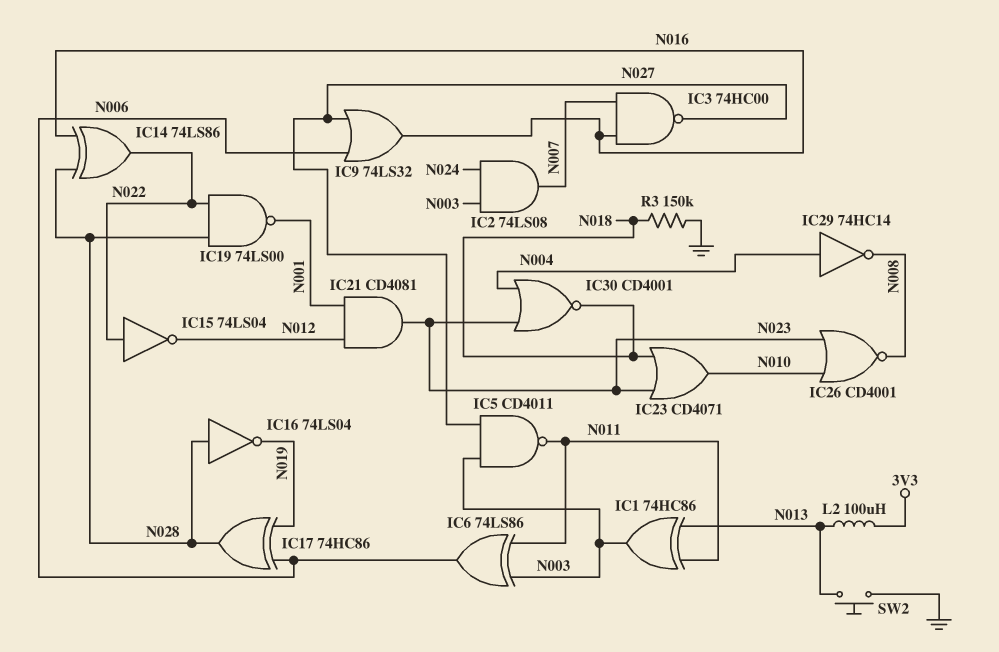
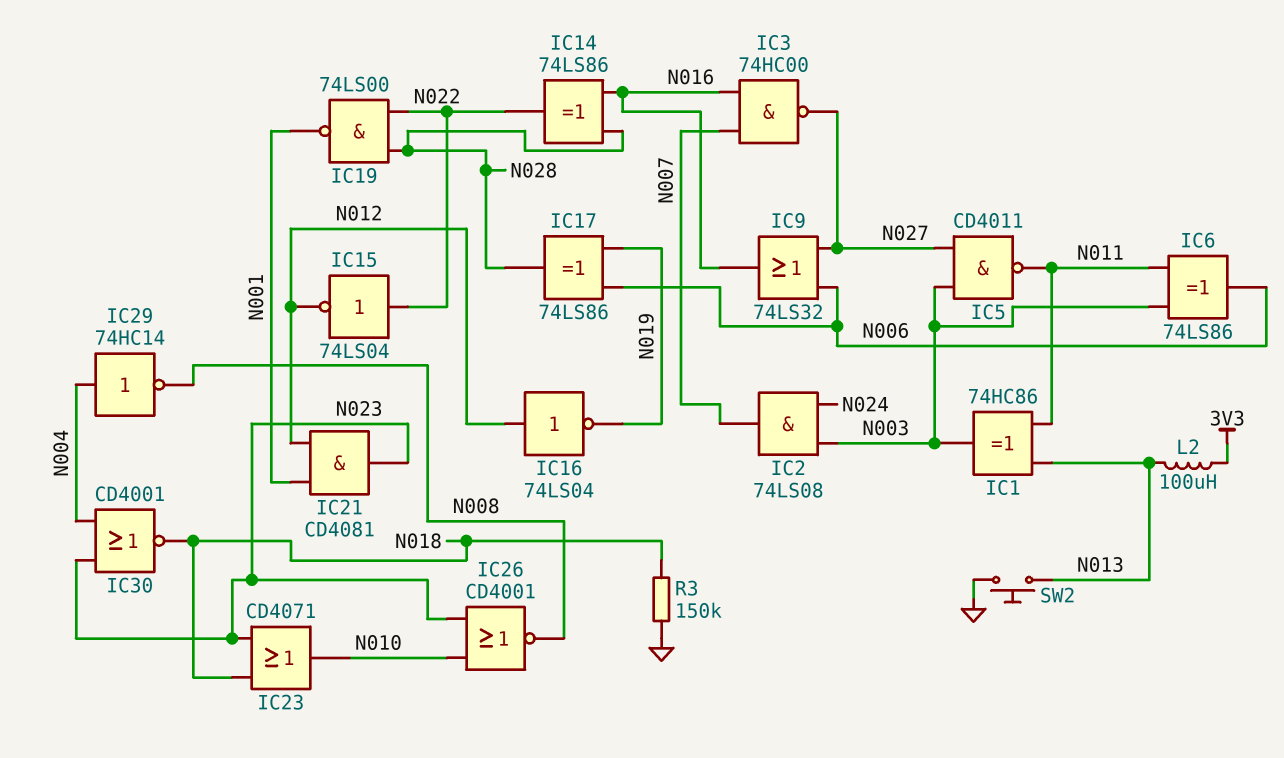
IC16: NOT 74LS04 (in N028, out N019) -> NOT 74LS04 (in N012, out N019)
IC17: XOR 74HC86 (in N006, in N019, out N028) -> XOR 74LS86 (in N006, in N019, out N028)

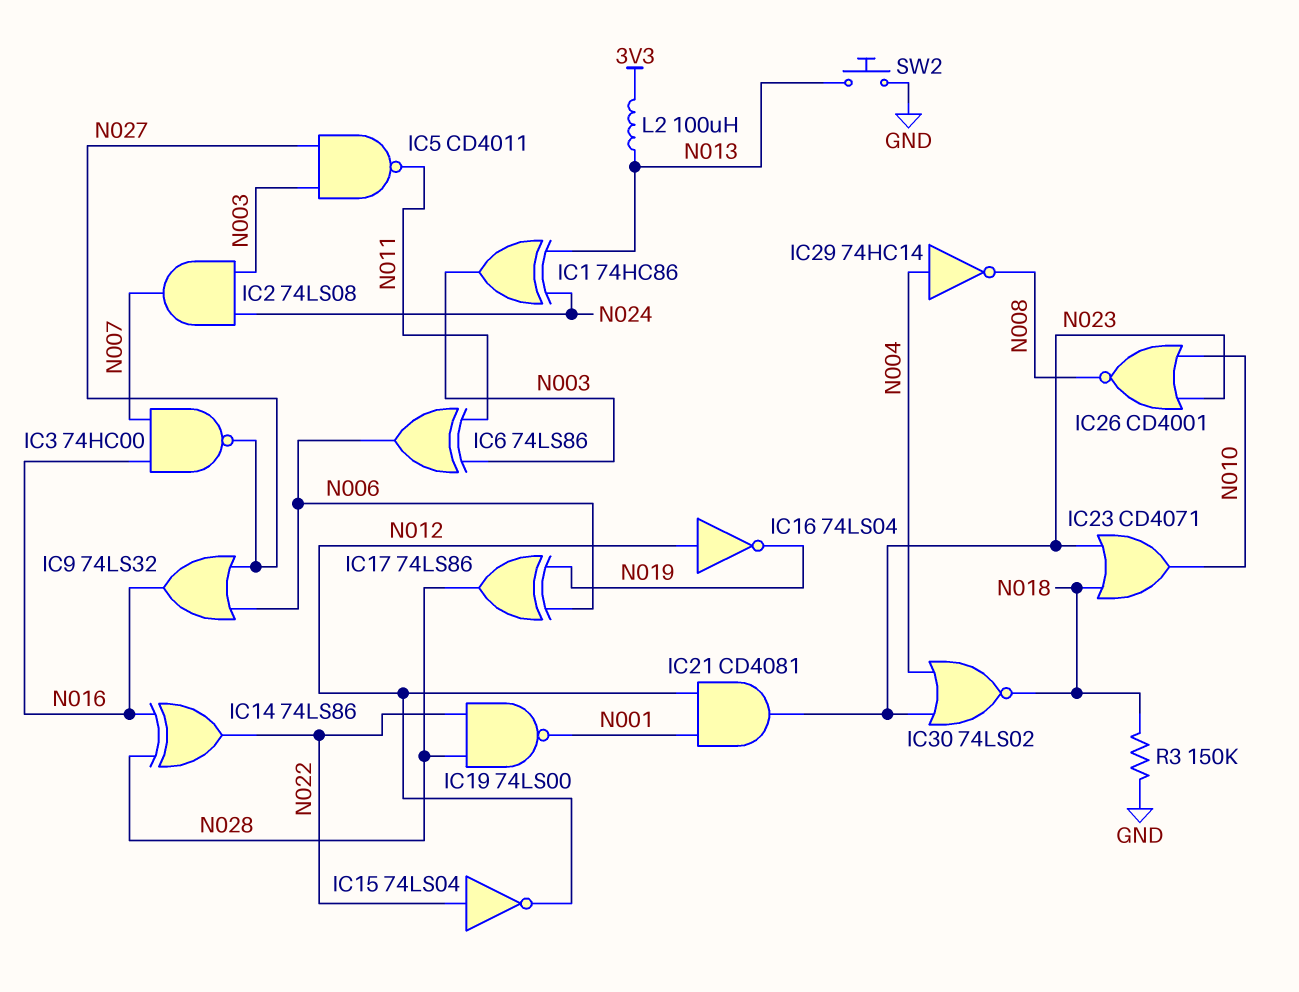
IC1: XOR 74HC86 (in N011, in N013, out N003) -> XOR 74HC86 (in N013, in N024, out N003)
IC30: NOR CD4001 (in N004, in N023, out N018) -> NOR 74LS02 (in N004, in N023, out N018)

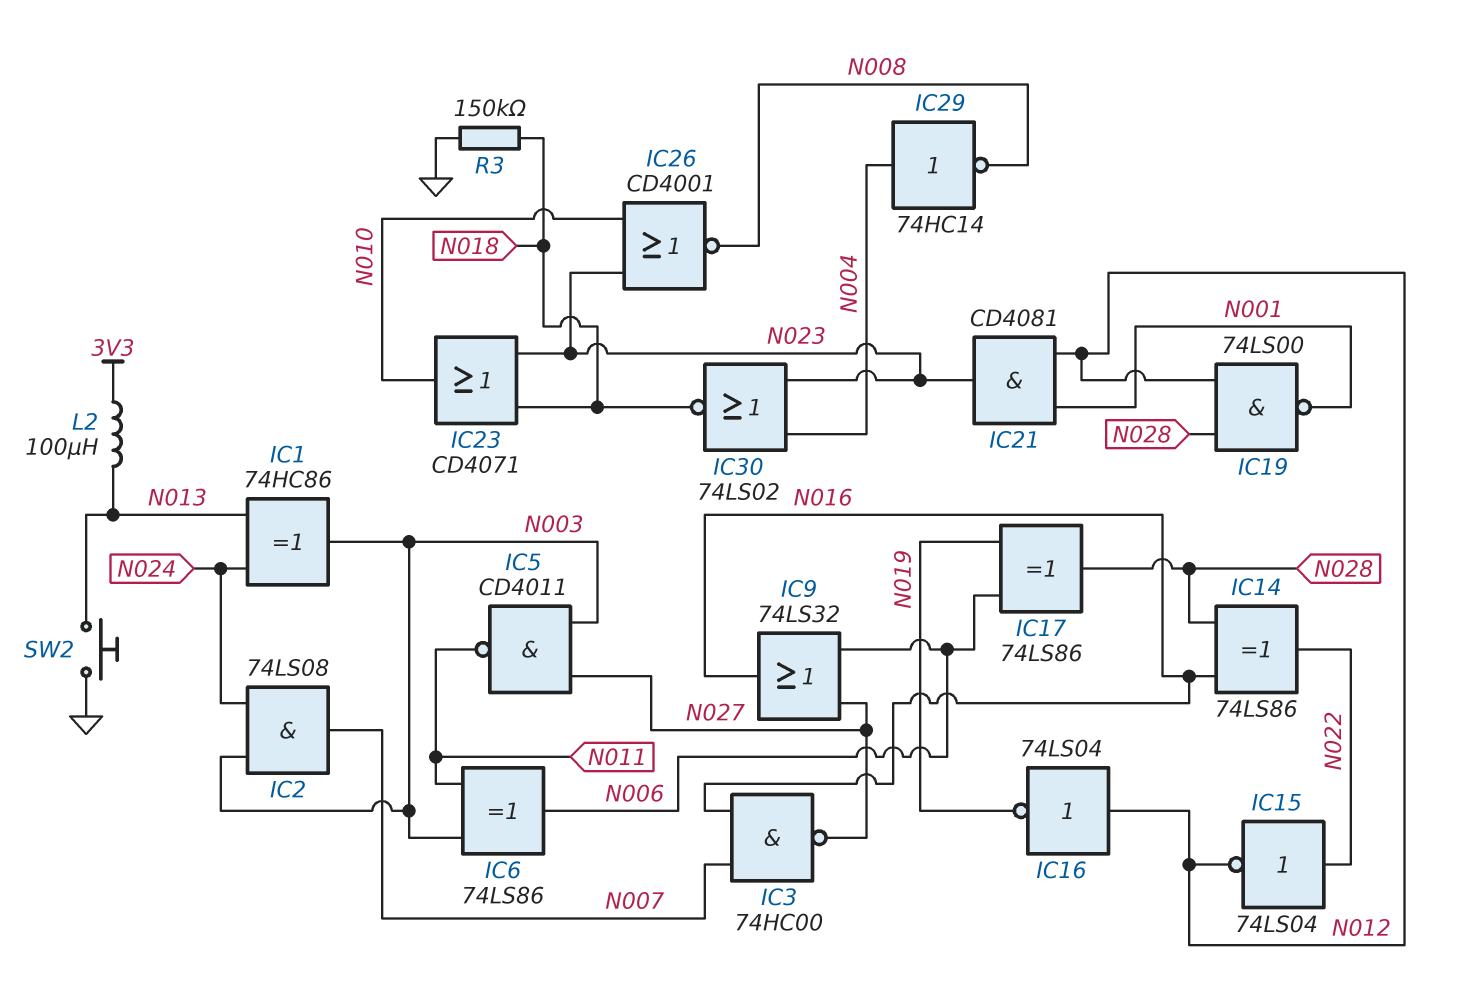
IC19: NAND 74LS00 (in N022, in N028, out N001) -> NAND 74LS00 (in N012, in N028, out N001)

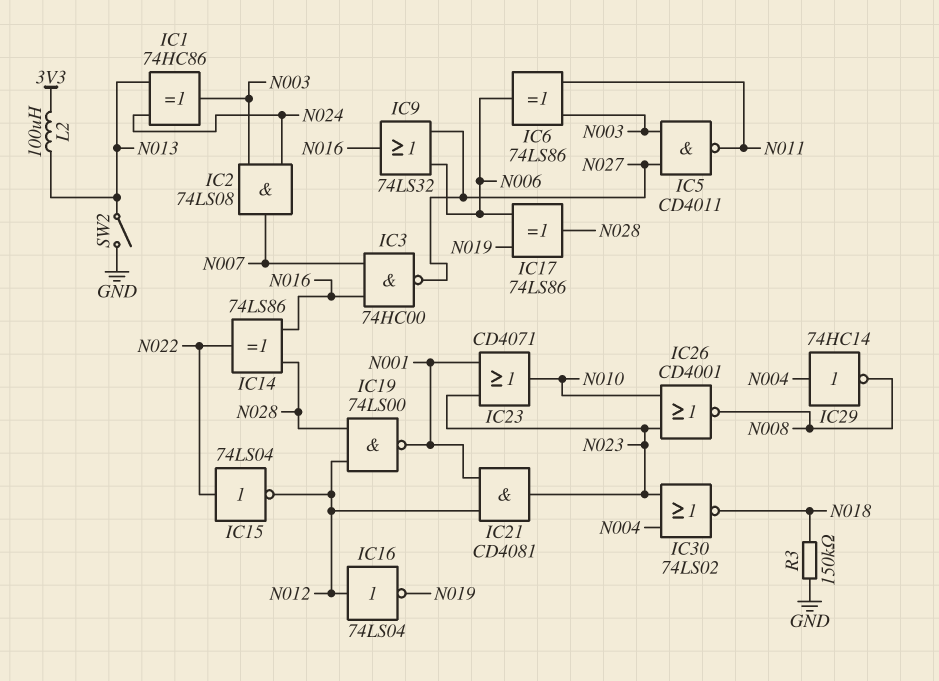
IC23: OR CD4071 (in N018, in N023, out N010) -> OR CD4071 (in N001, in N023, out N010)
SW2: button (GND, N013) -> switch (GND, N013)

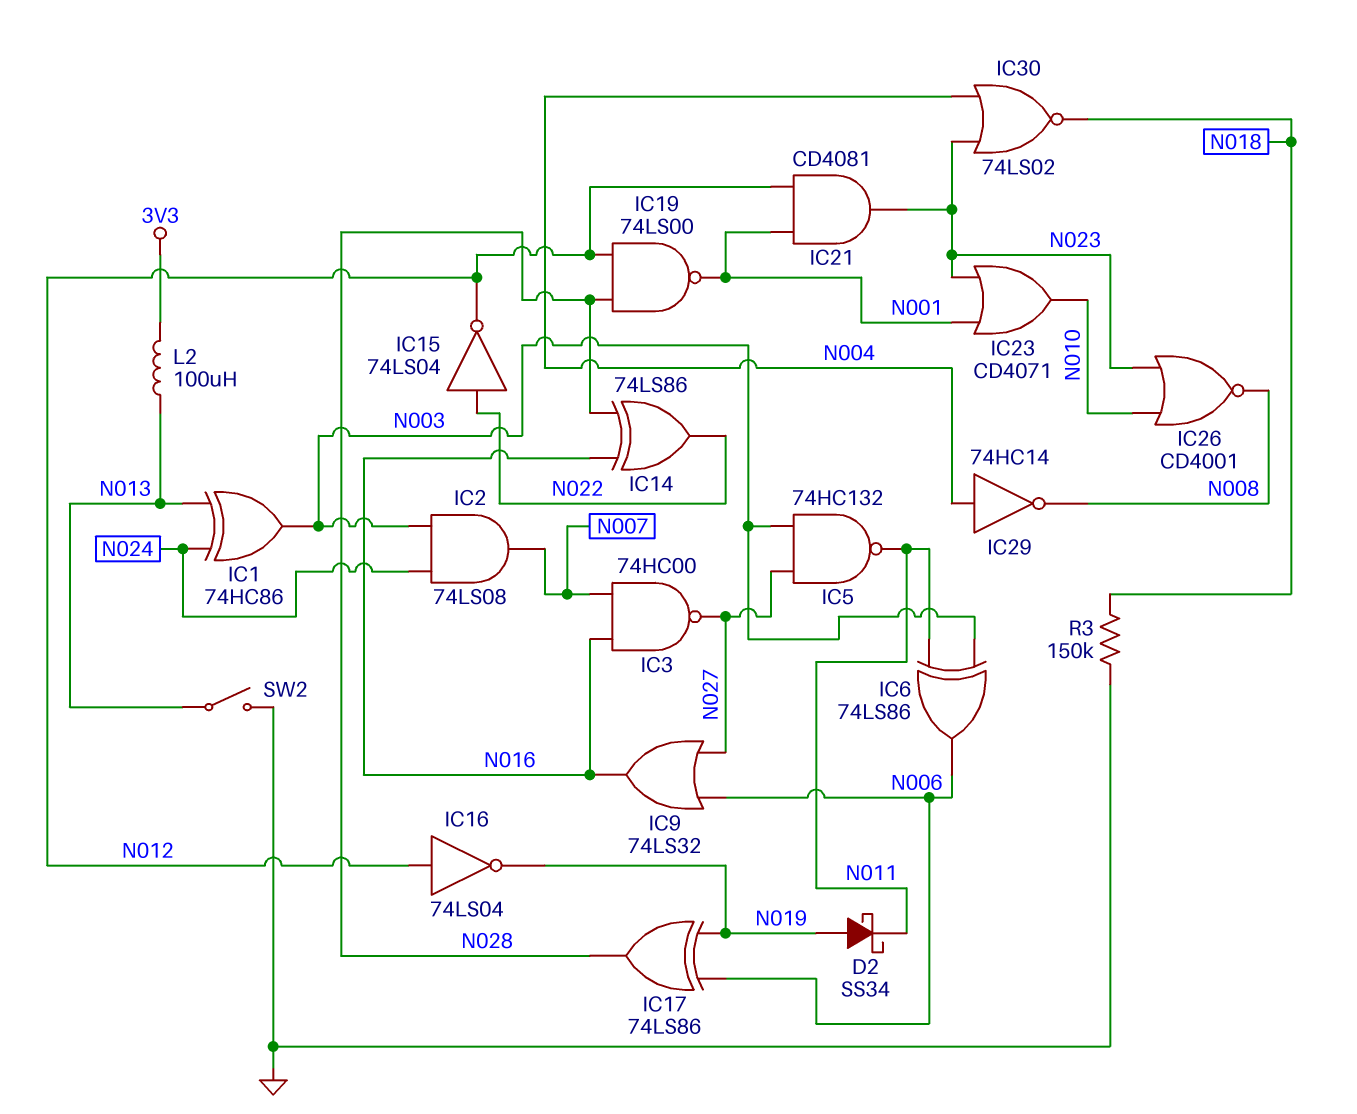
D2: none -> schottky SS34 (A N019, K N011)
IC5: NAND CD4011 (in N003, in N027, out N011) -> NAND 74HC132 (in N003, in N027, out N011)

